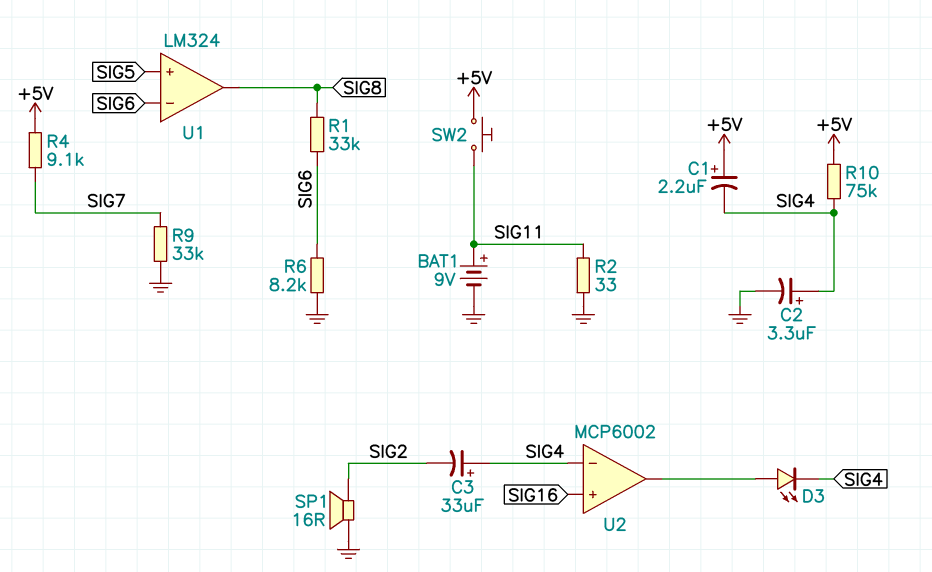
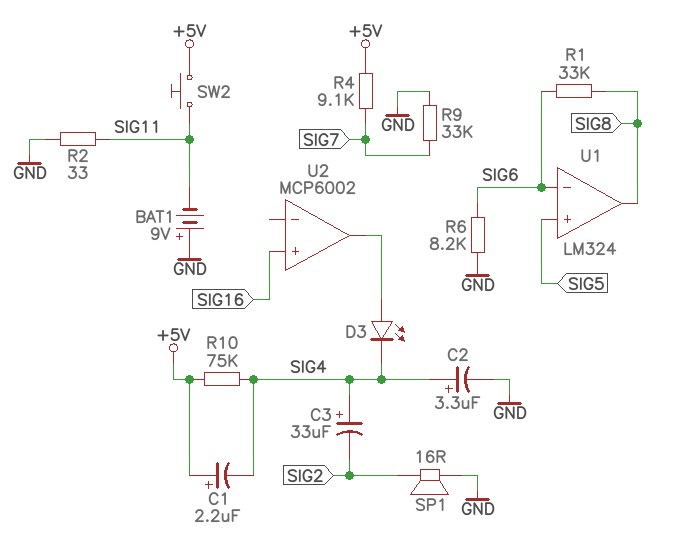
BAT1: 9V (plus SIG11, minus GND) -> 9V (plus GND, minus SIG11)
U2 pin in-: SIG4 -> none

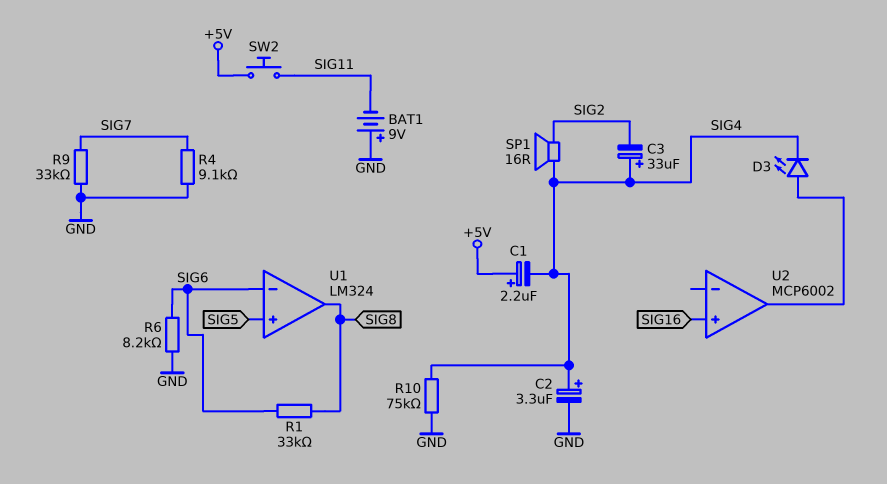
R2: 33 (GND, SIG11) -> none
R4: 9.1k (+5V, SIG7) -> 9.1k (GND, SIG7)
R10: 75k (+5V, SIG4) -> 75k (GND, SIG4)
SP1: speaker 16R (GND, SIG2) -> speaker 16R (SIG2, SIG4)

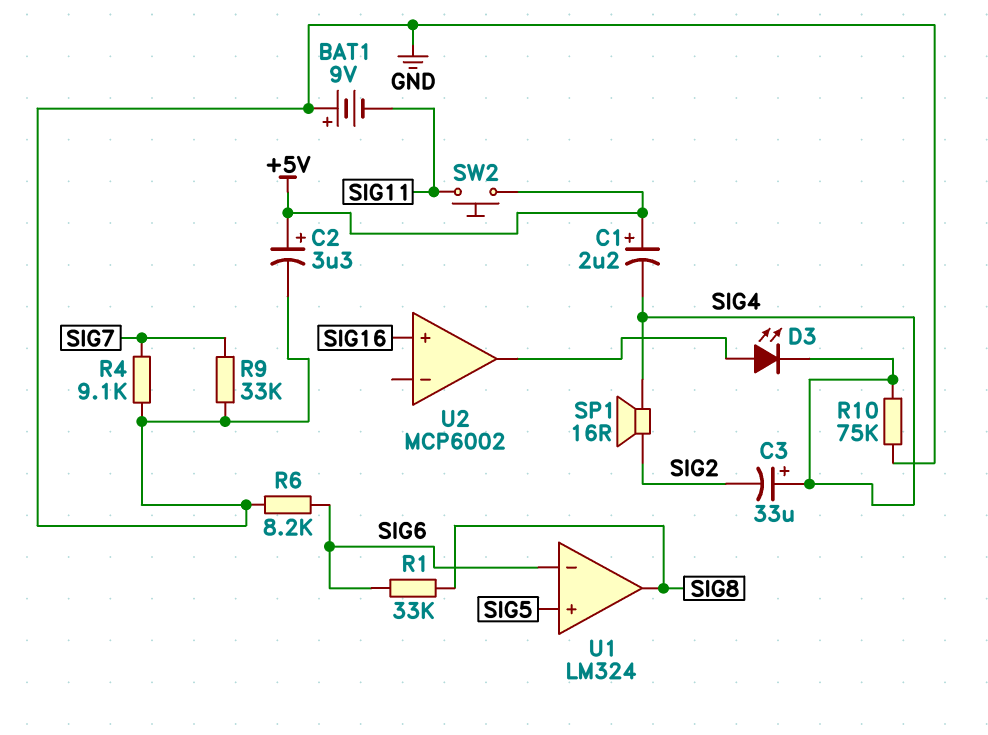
C2: 3.3uF (plus SIG4, minus GND) -> 3.3uF (plus +5V, minus GND)

